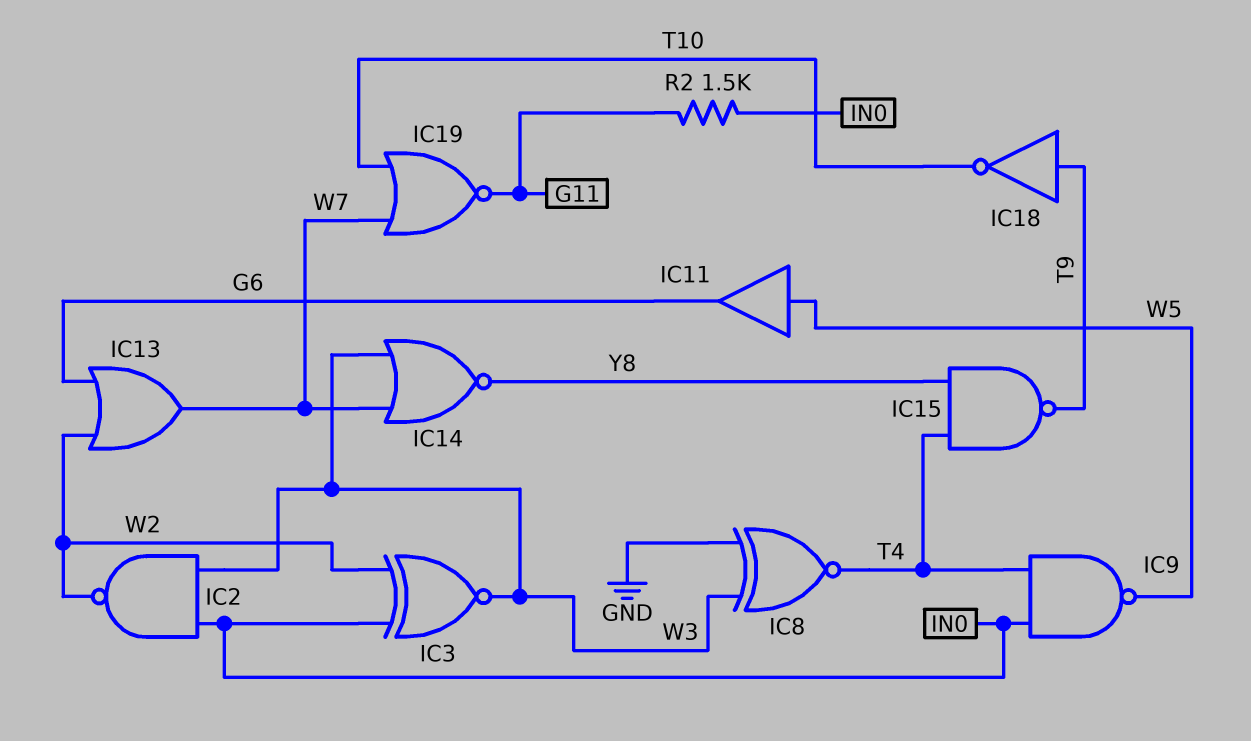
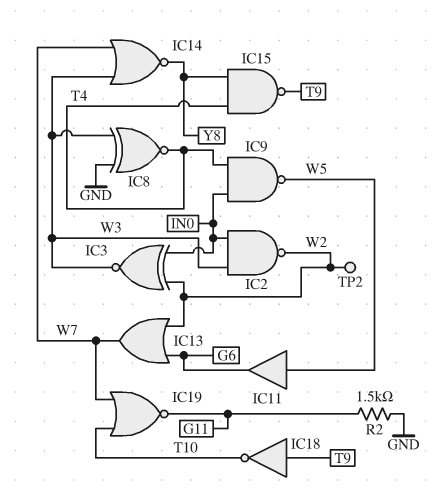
R2: 1.5k (G11, IN0) -> 1.5k (G11, GND)
TP2: none -> test point (W2)

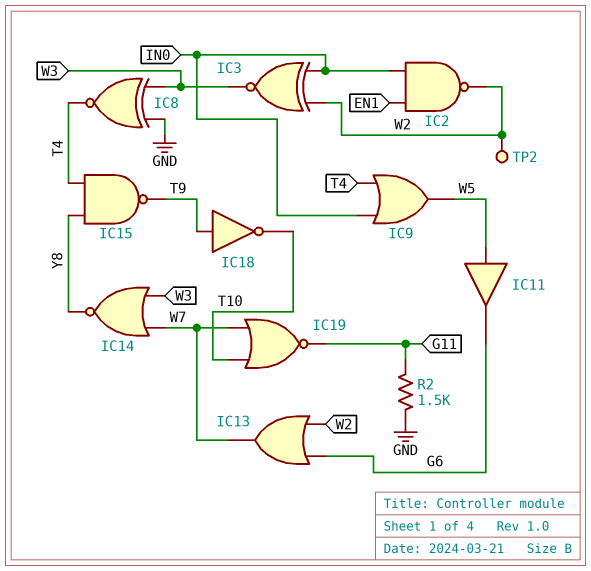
IC2: NAND (in IN0, in W3, out W2) -> NAND (in EN1, in IN0, out W2)
IC9: NAND (in IN0, in T4, out W5) -> OR (in IN0, in T4, out W5)

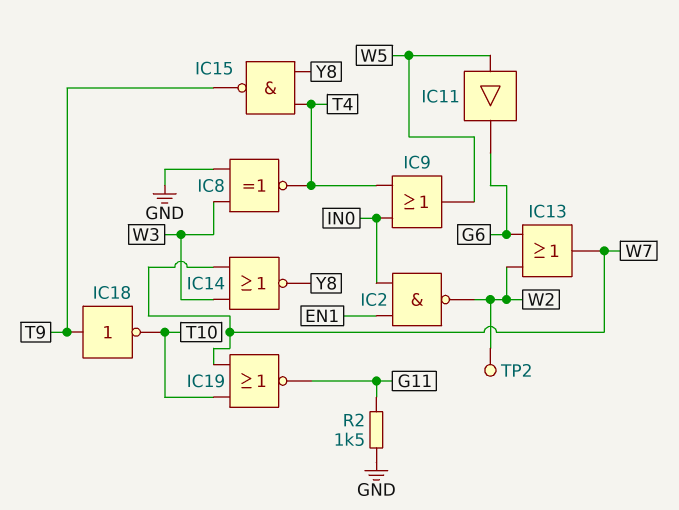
IC3: XNOR (in IN0, in W2, out W3) -> none

